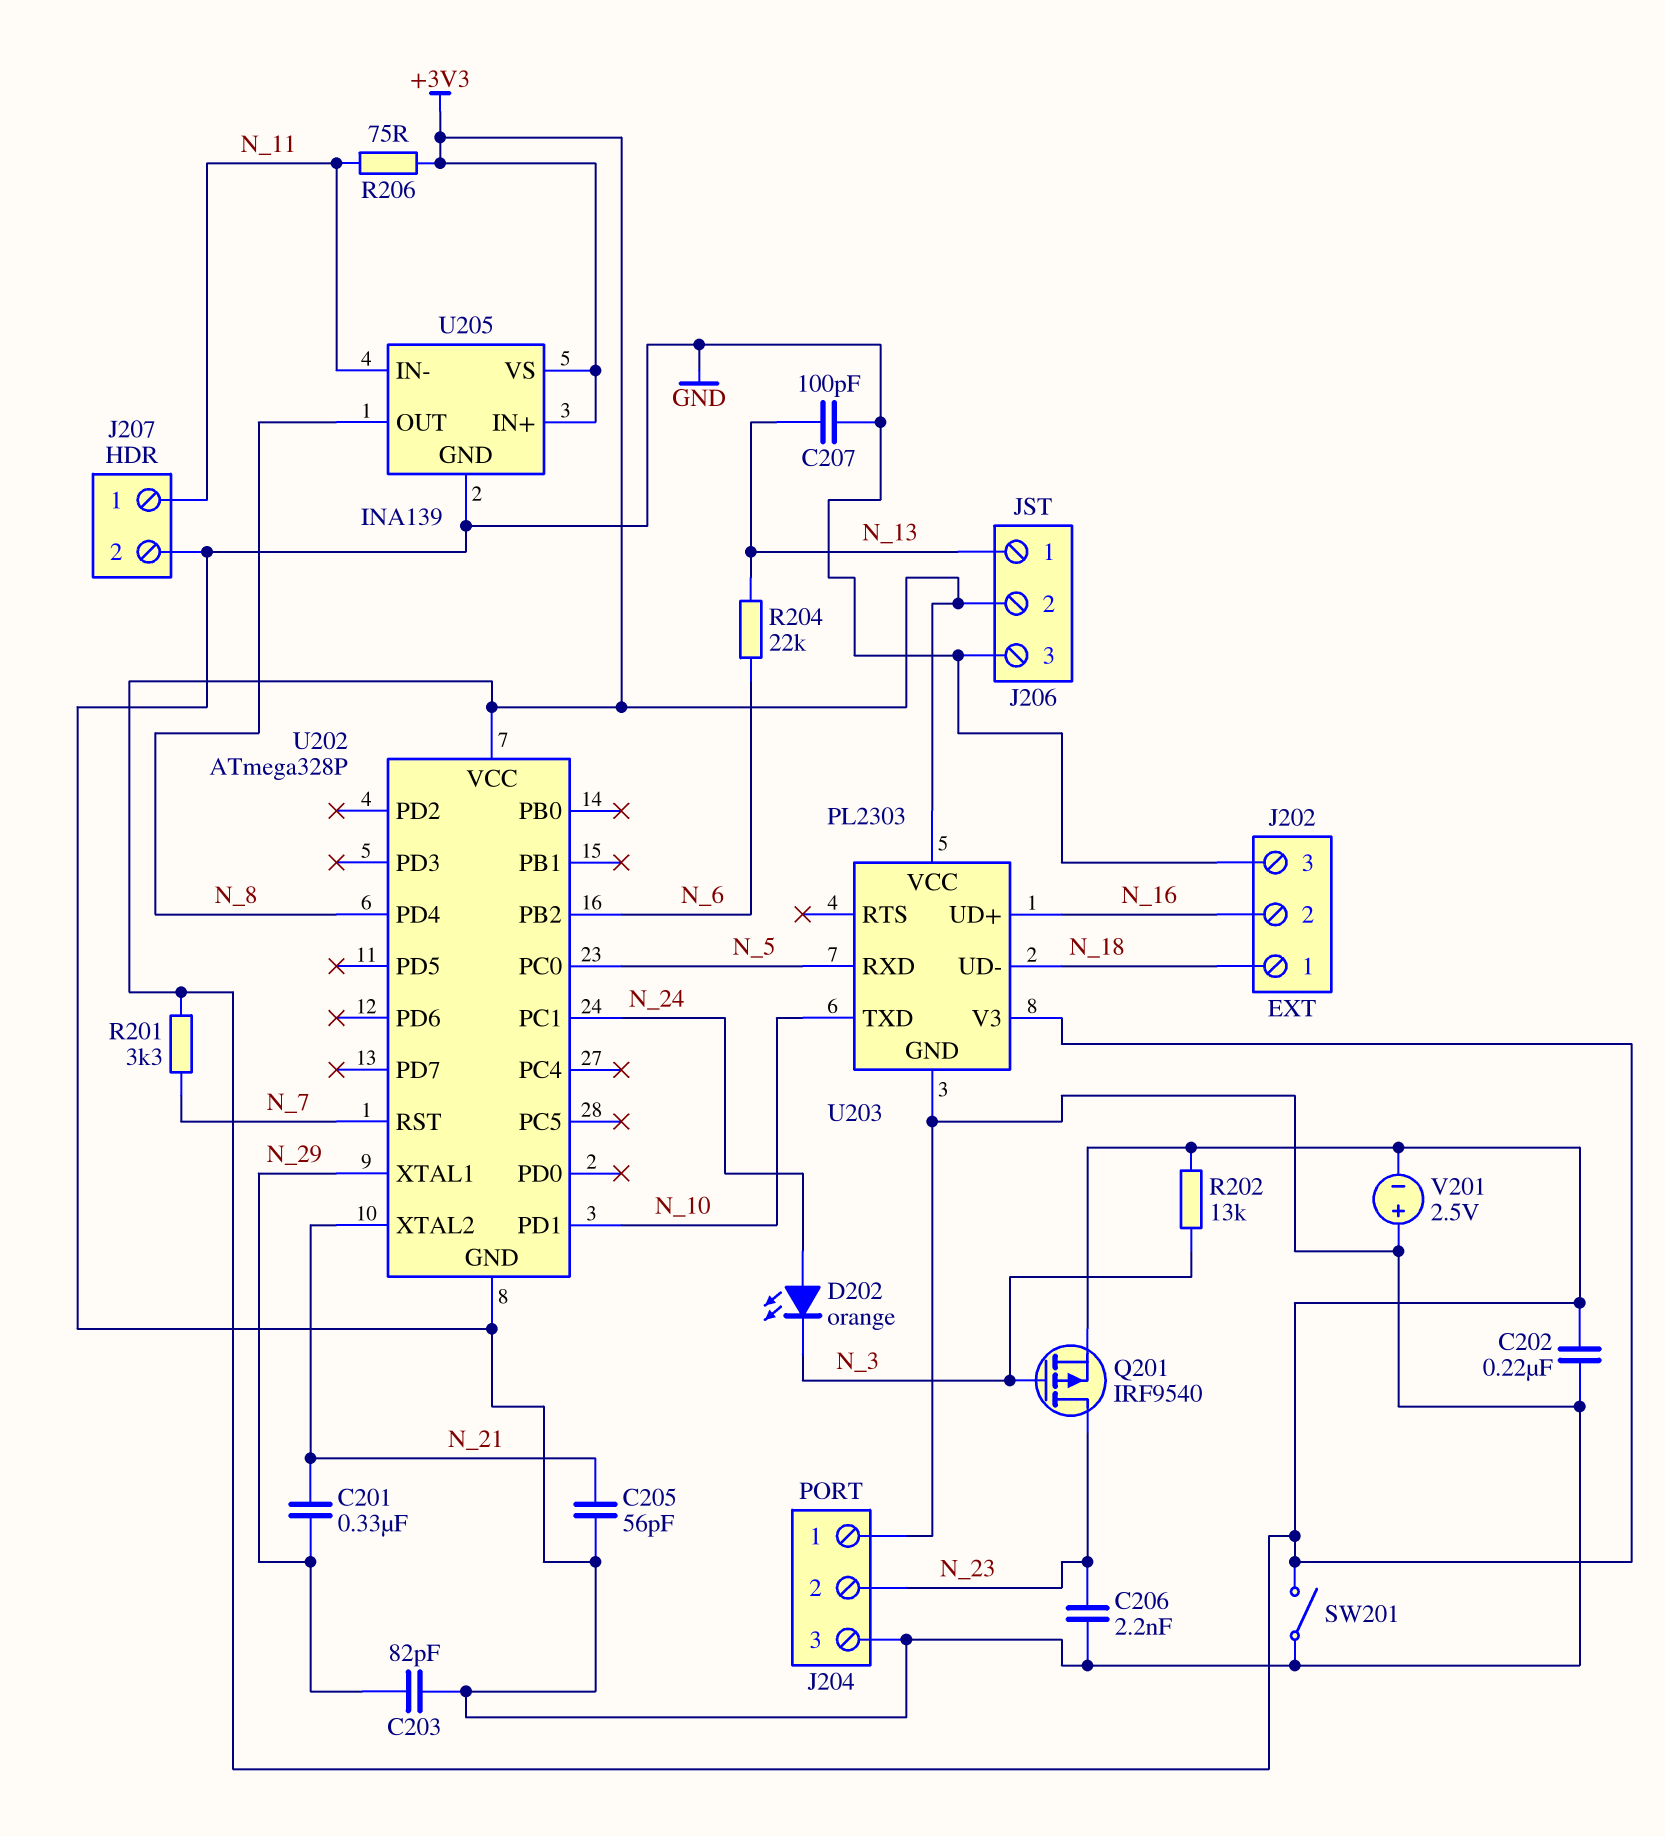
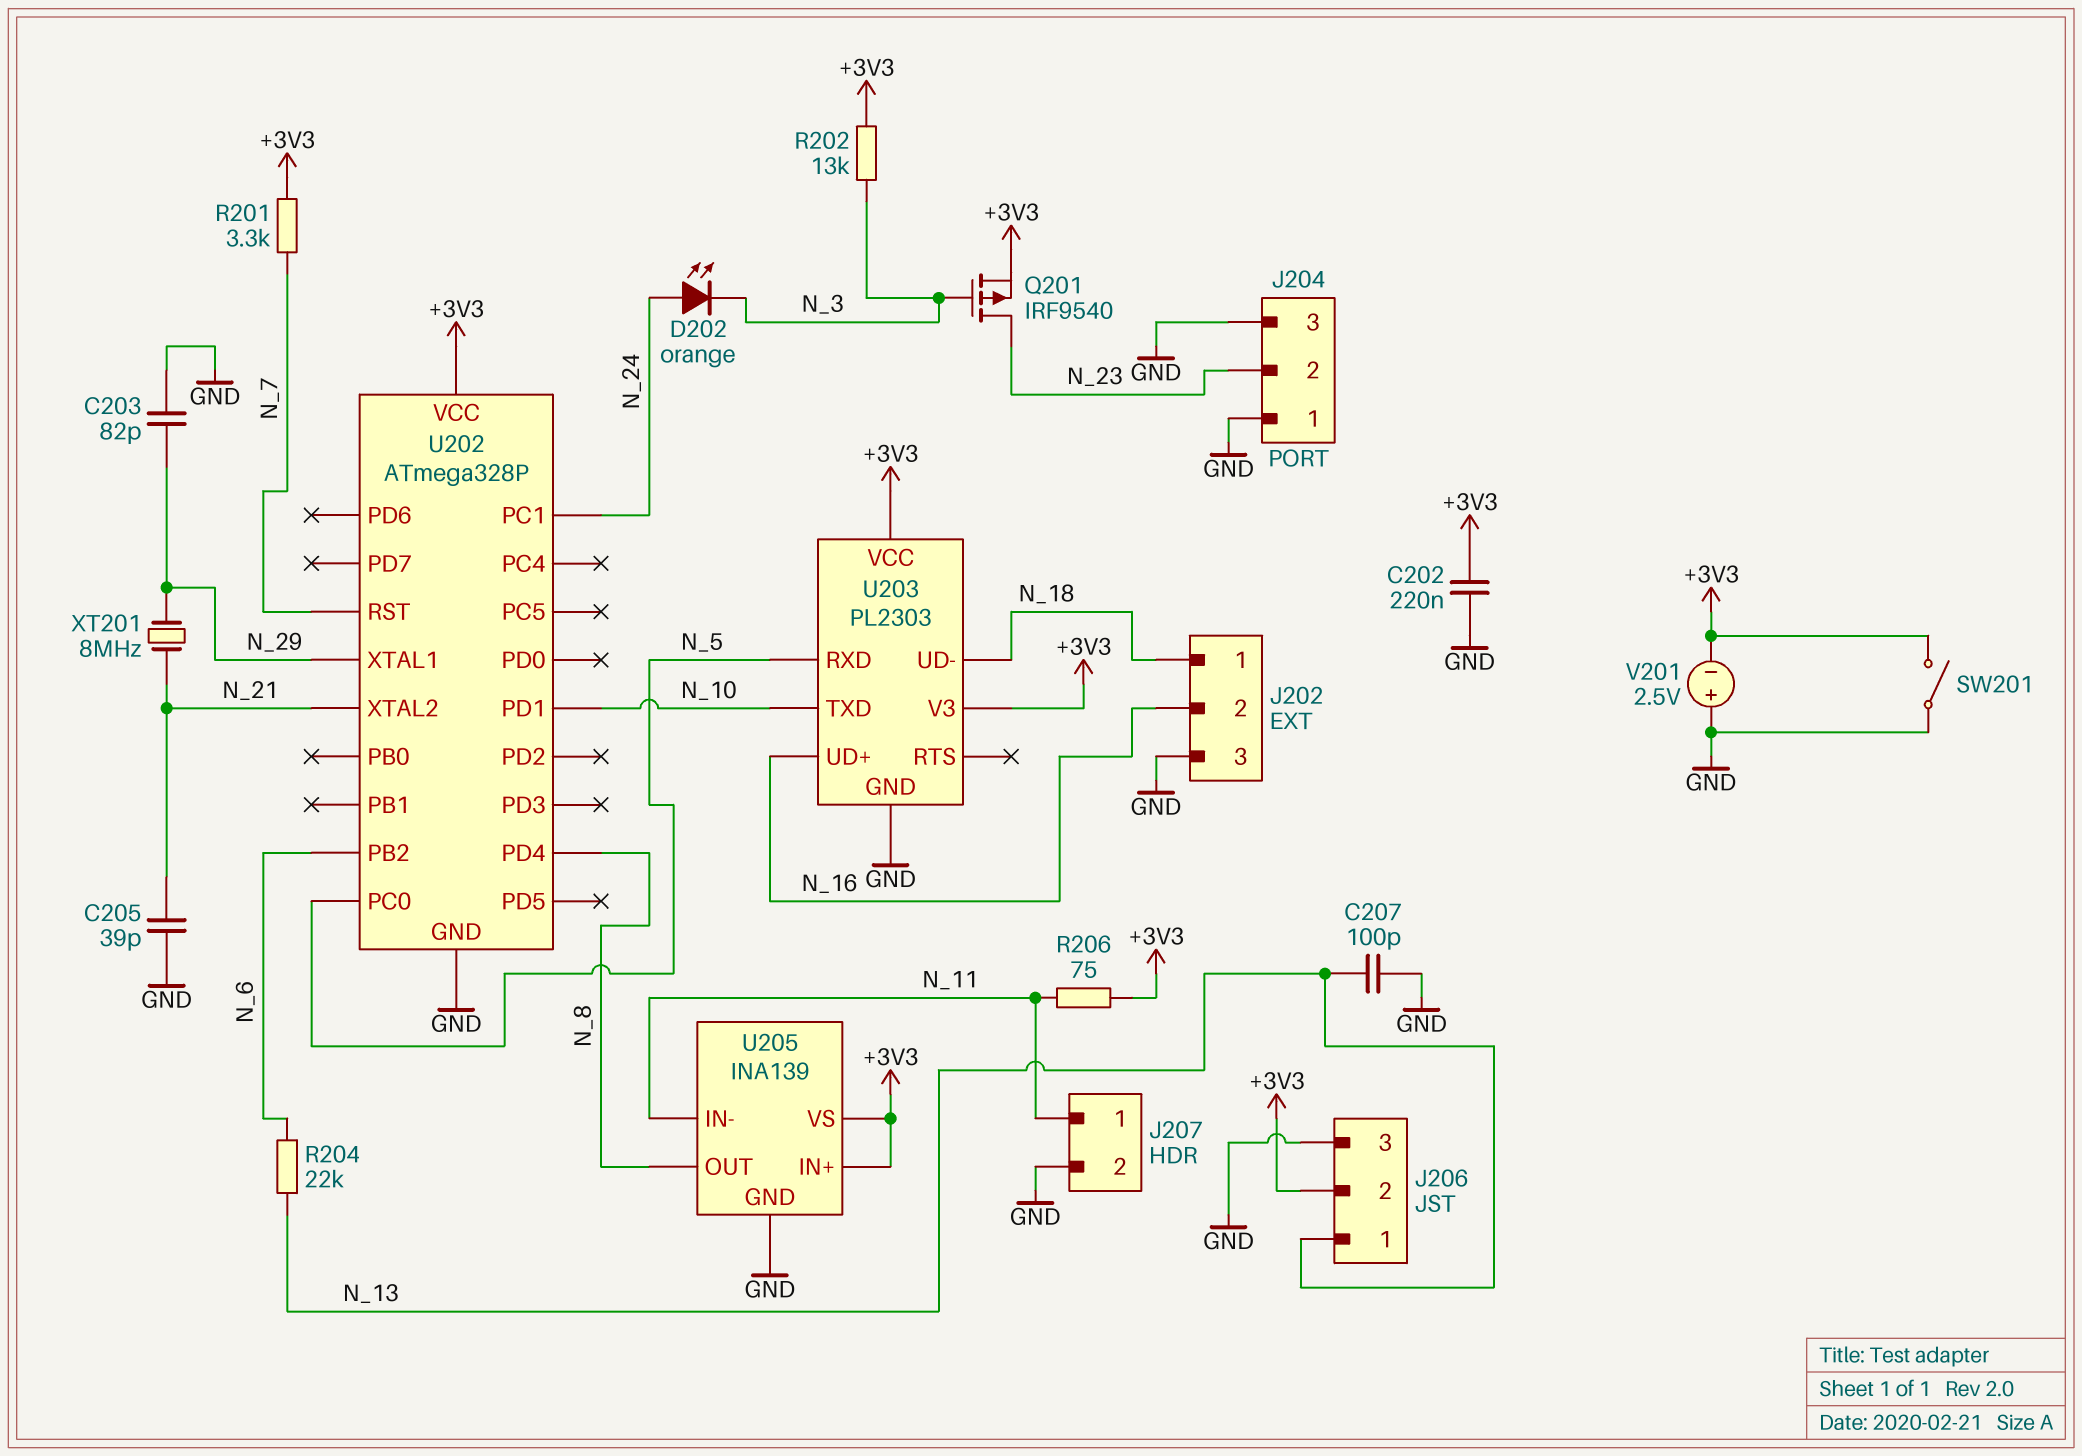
C201: 330nF (N_21, N_29) -> none
C205: 56pF (GND, N_21) -> 39pF (GND, N_21)
C206: 2.2nF (GND, N_23) -> none
XT201: none -> 8MHz (N_21, N_29)

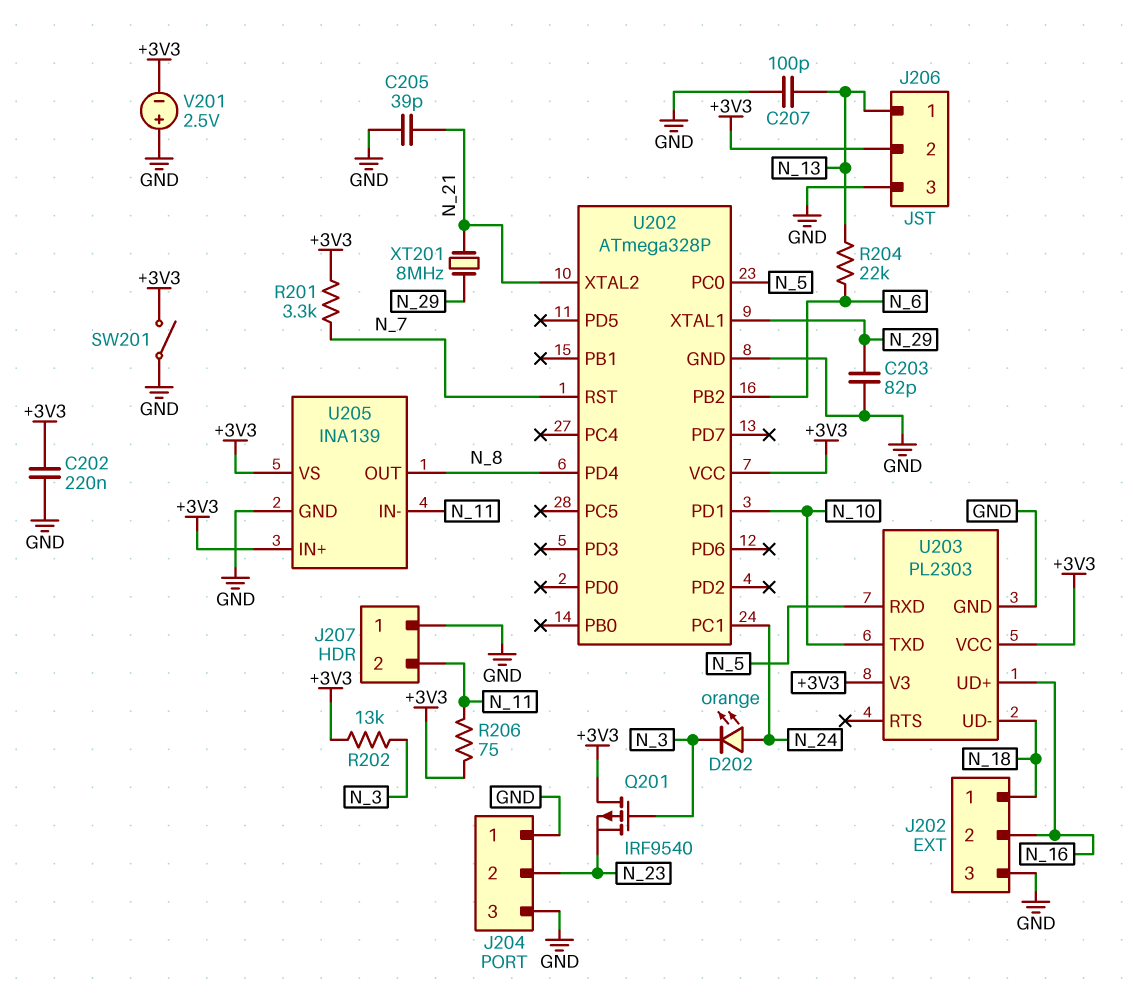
J207 pin 1: N_11 -> GND
J207 pin 2: GND -> N_11
Q201: PMOS IRF9540 (G N_3, D N_23, S +3V3) -> PMOS IRF9540 (G N_3, D +3V3, S N_23)

